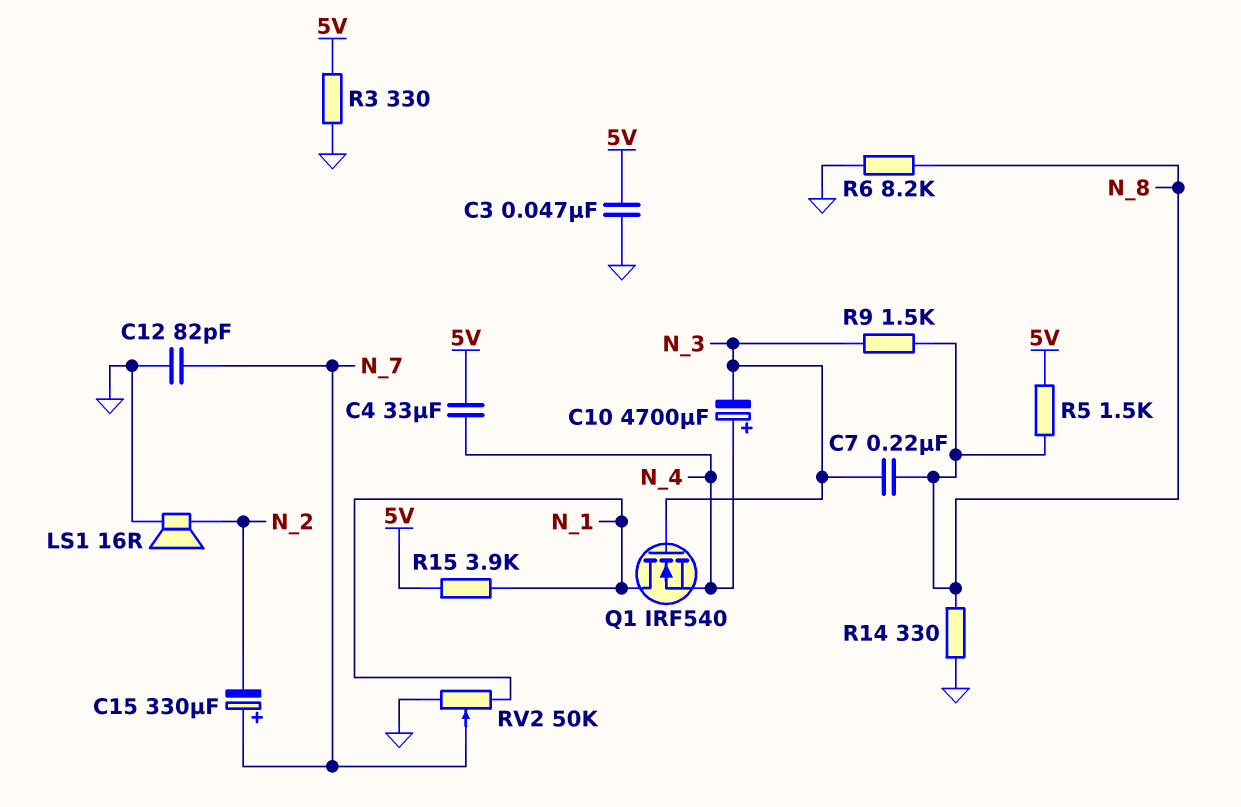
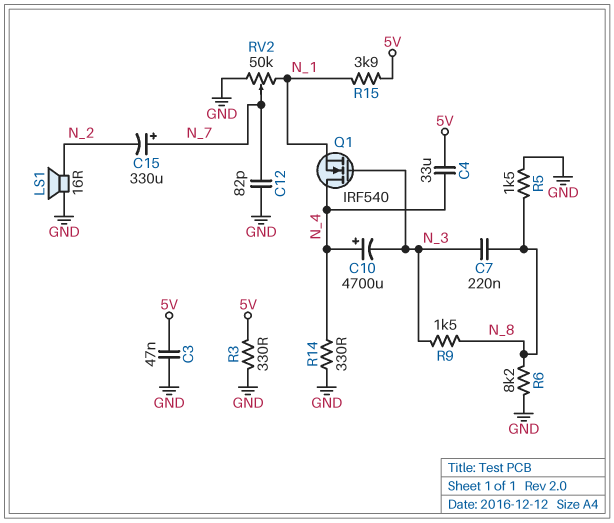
Q1: NMOS IRF540 (G N_3, D N_1, S N_4) -> NMOS IRF540 (G N_3, D N_4, S N_1)
R5: 1.5k (5V, N_8) -> 1.5k (GND, N_8)
R14: 330 (GND, N_8) -> 330 (GND, N_4)

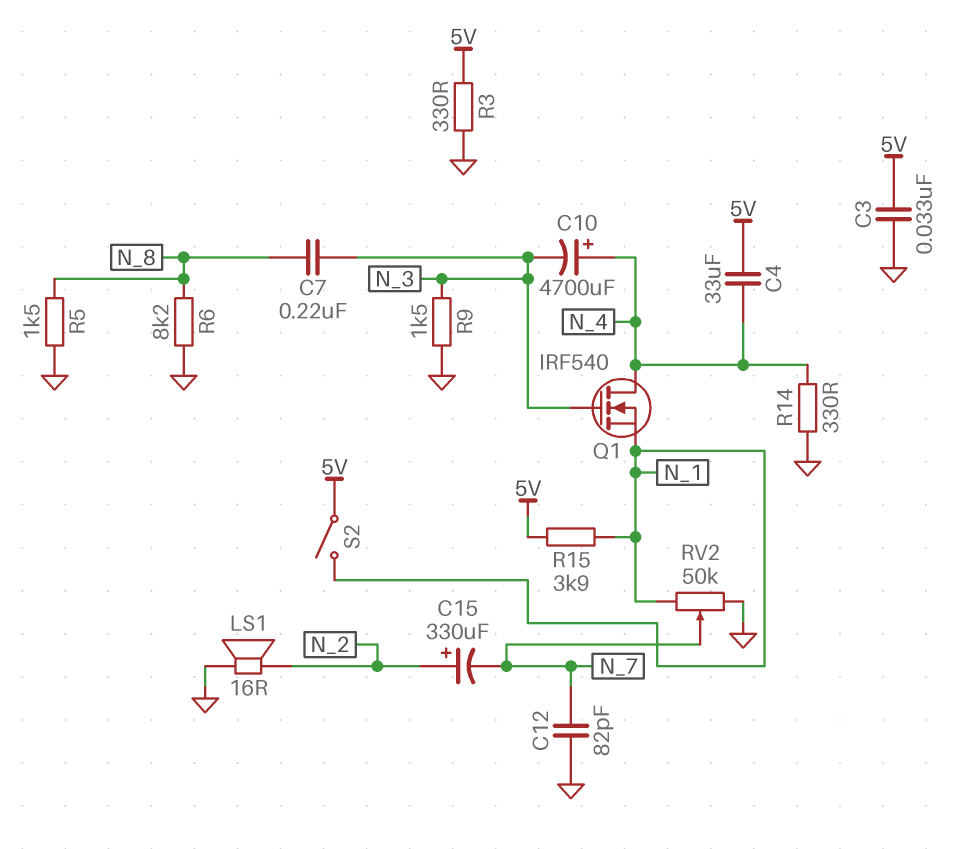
C3: 47nF (5V, GND) -> 33nF (5V, GND)
C15: 330uF (plus N_7, minus N_2) -> 330uF (plus N_2, minus N_7)
R9: 1.5k (N_3, N_8) -> 1.5k (GND, N_3)
S2: none -> switch (5V, N_1)

